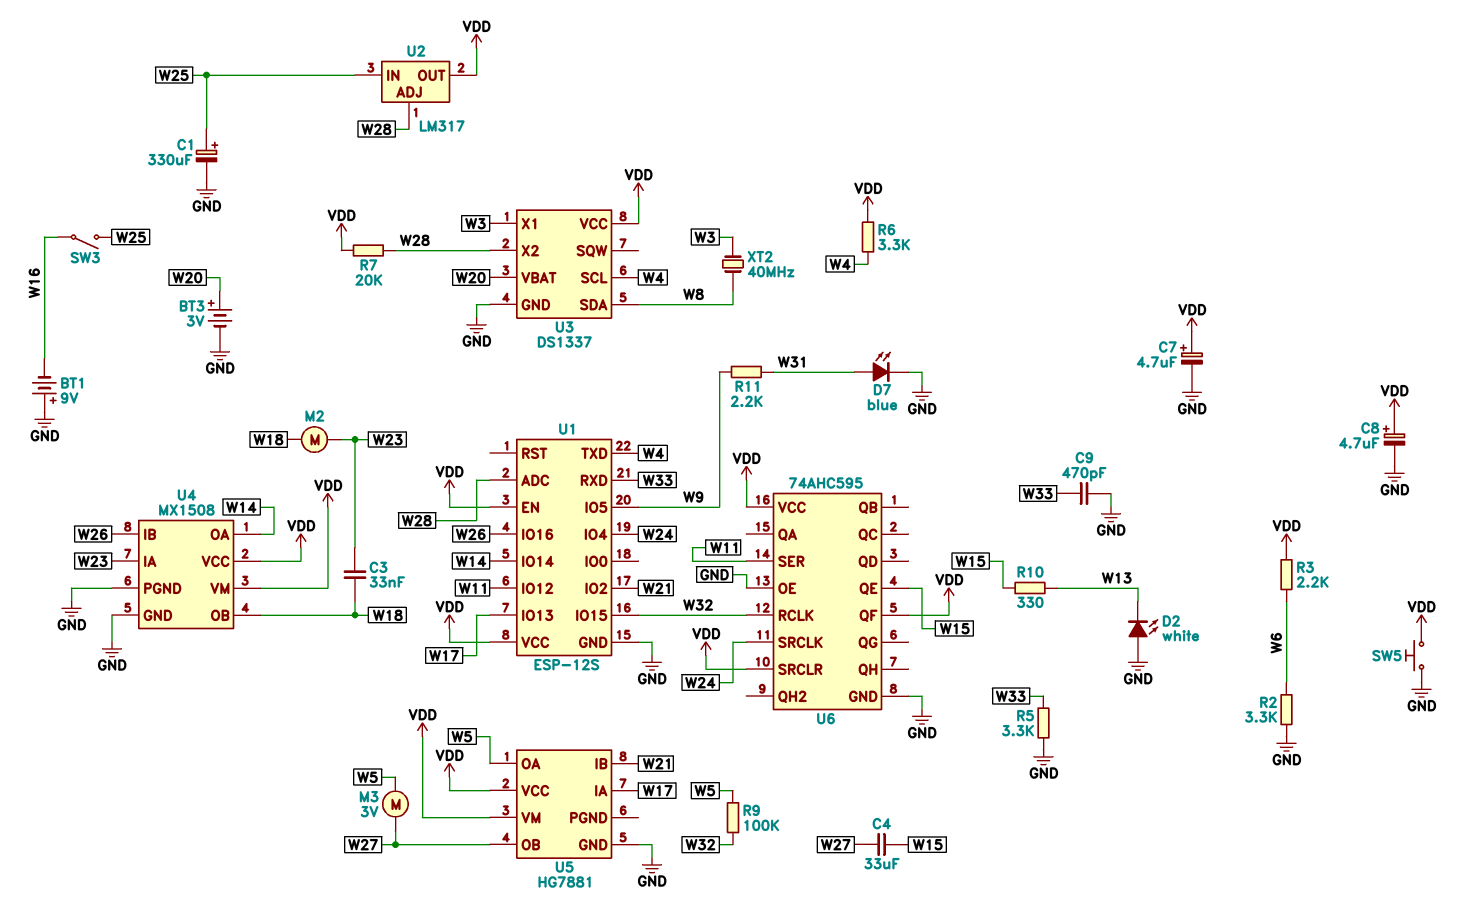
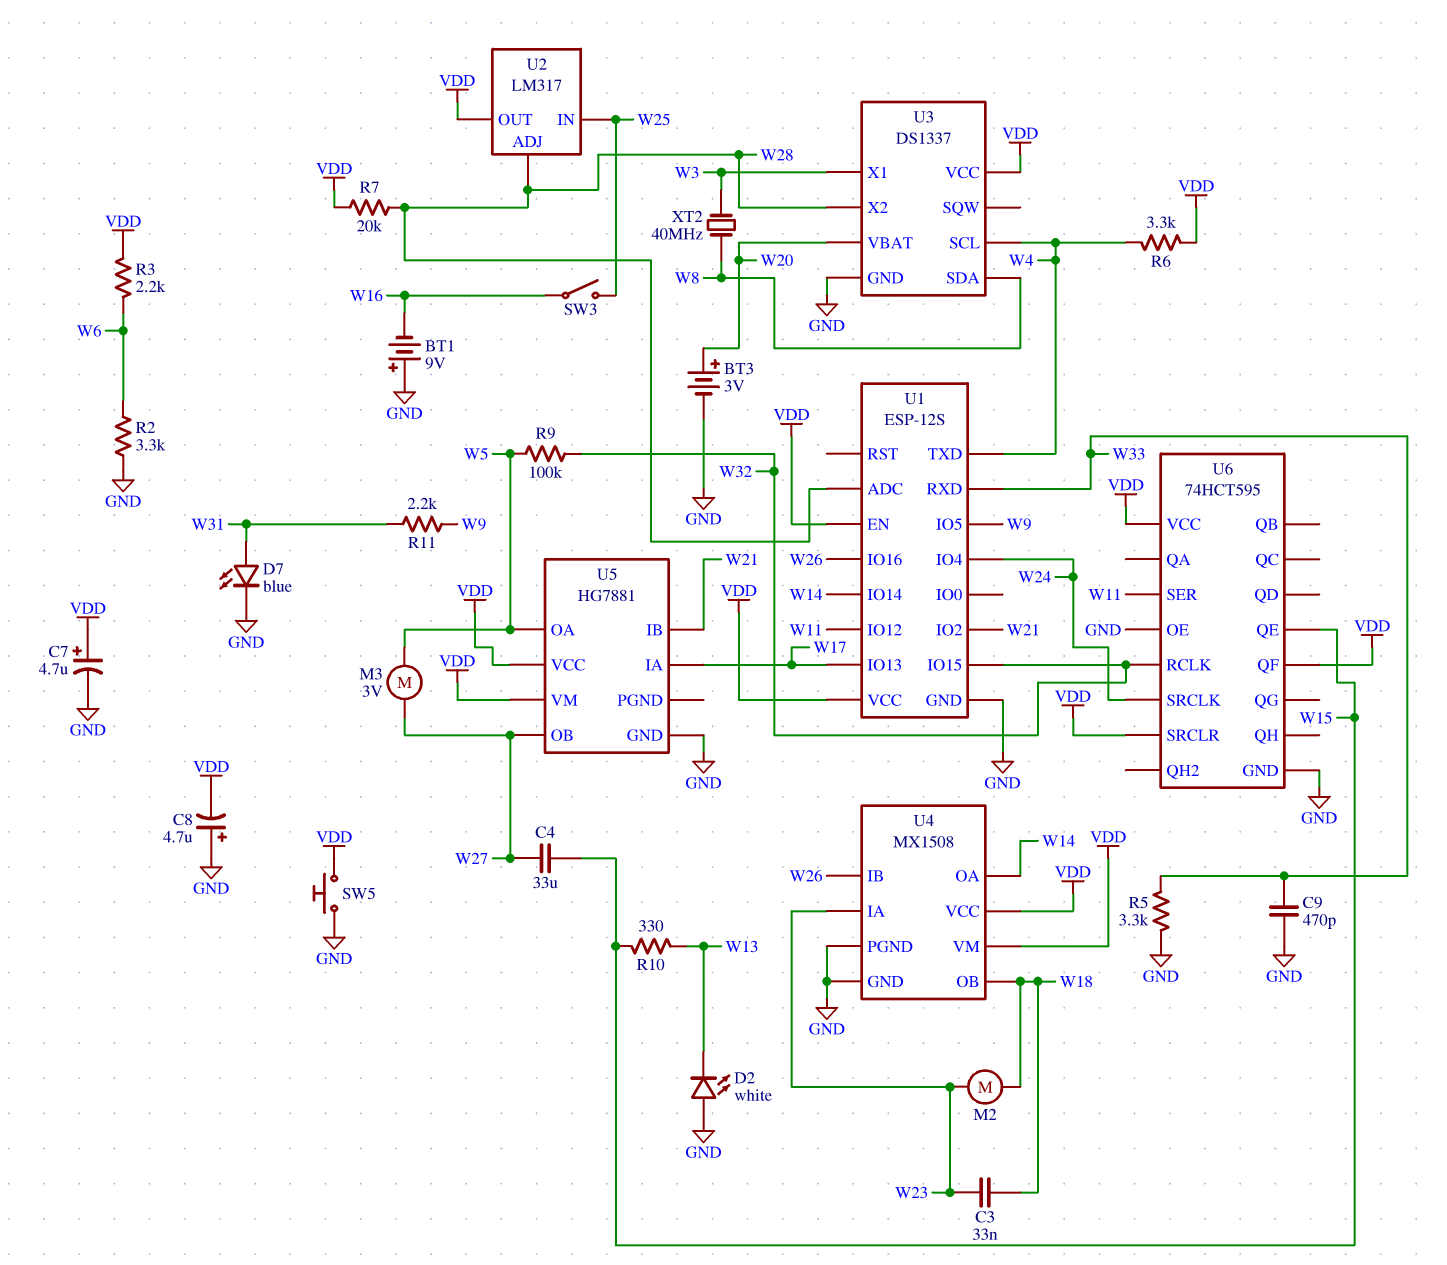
C1: 330uF (plus W25, minus GND) -> none
C8: 4.7uF (plus VDD, minus GND) -> 4.7uF (plus GND, minus VDD)
U6: 74AHC595 -> 74HCT595

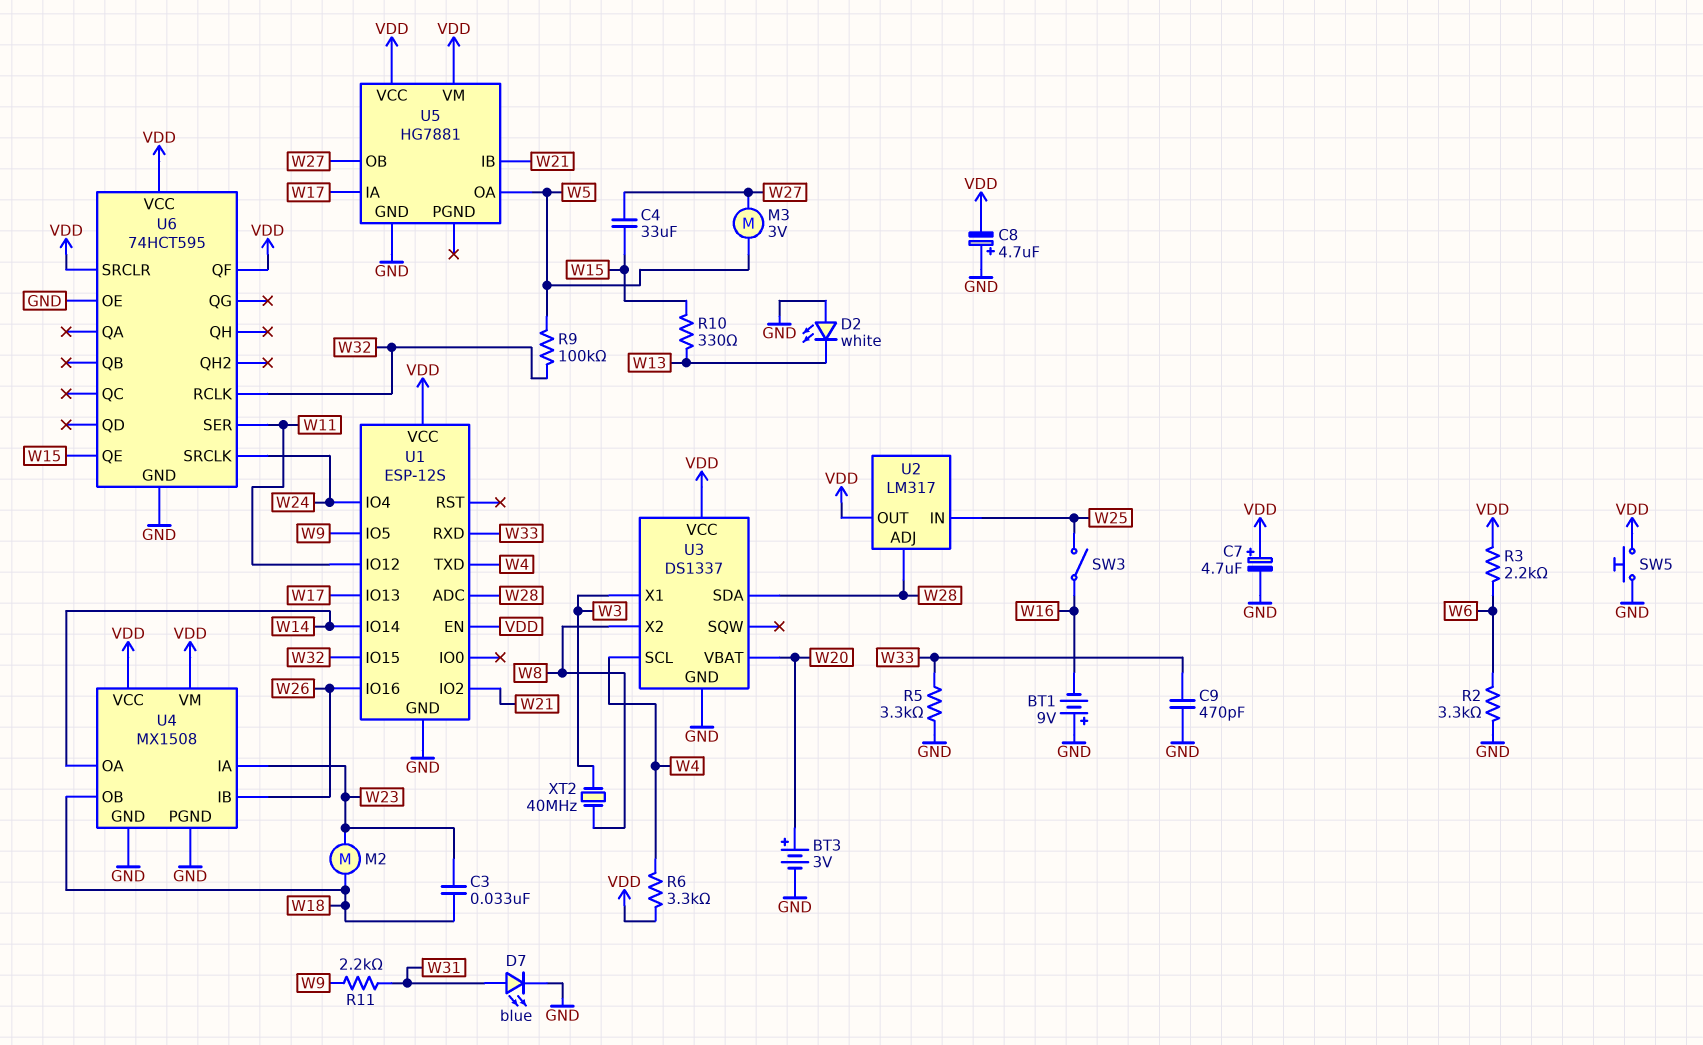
R7: 20k (VDD, W28) -> none
U3 pin SDA: W8 -> W28
U3 pin X2: W28 -> W8

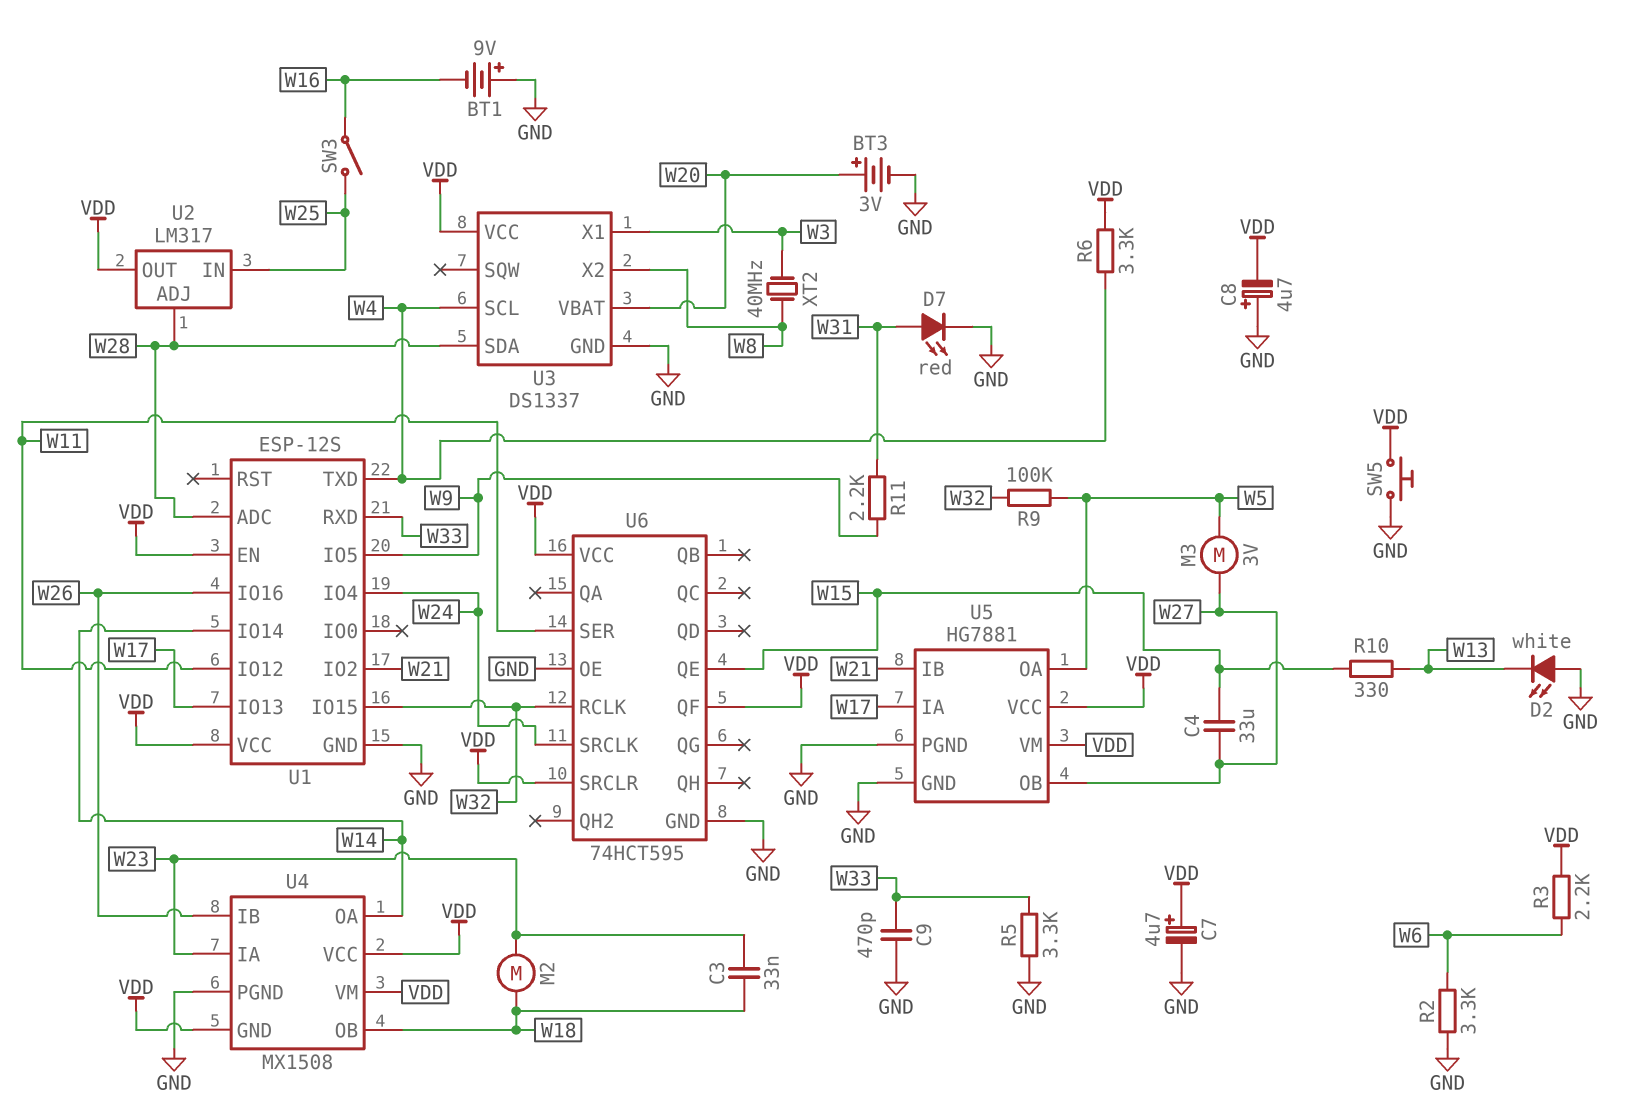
D7: LED blue (A W31, K GND) -> LED red (A W31, K GND)
U4 pin GND: GND -> VDD
U5 pin PGND: none -> GND

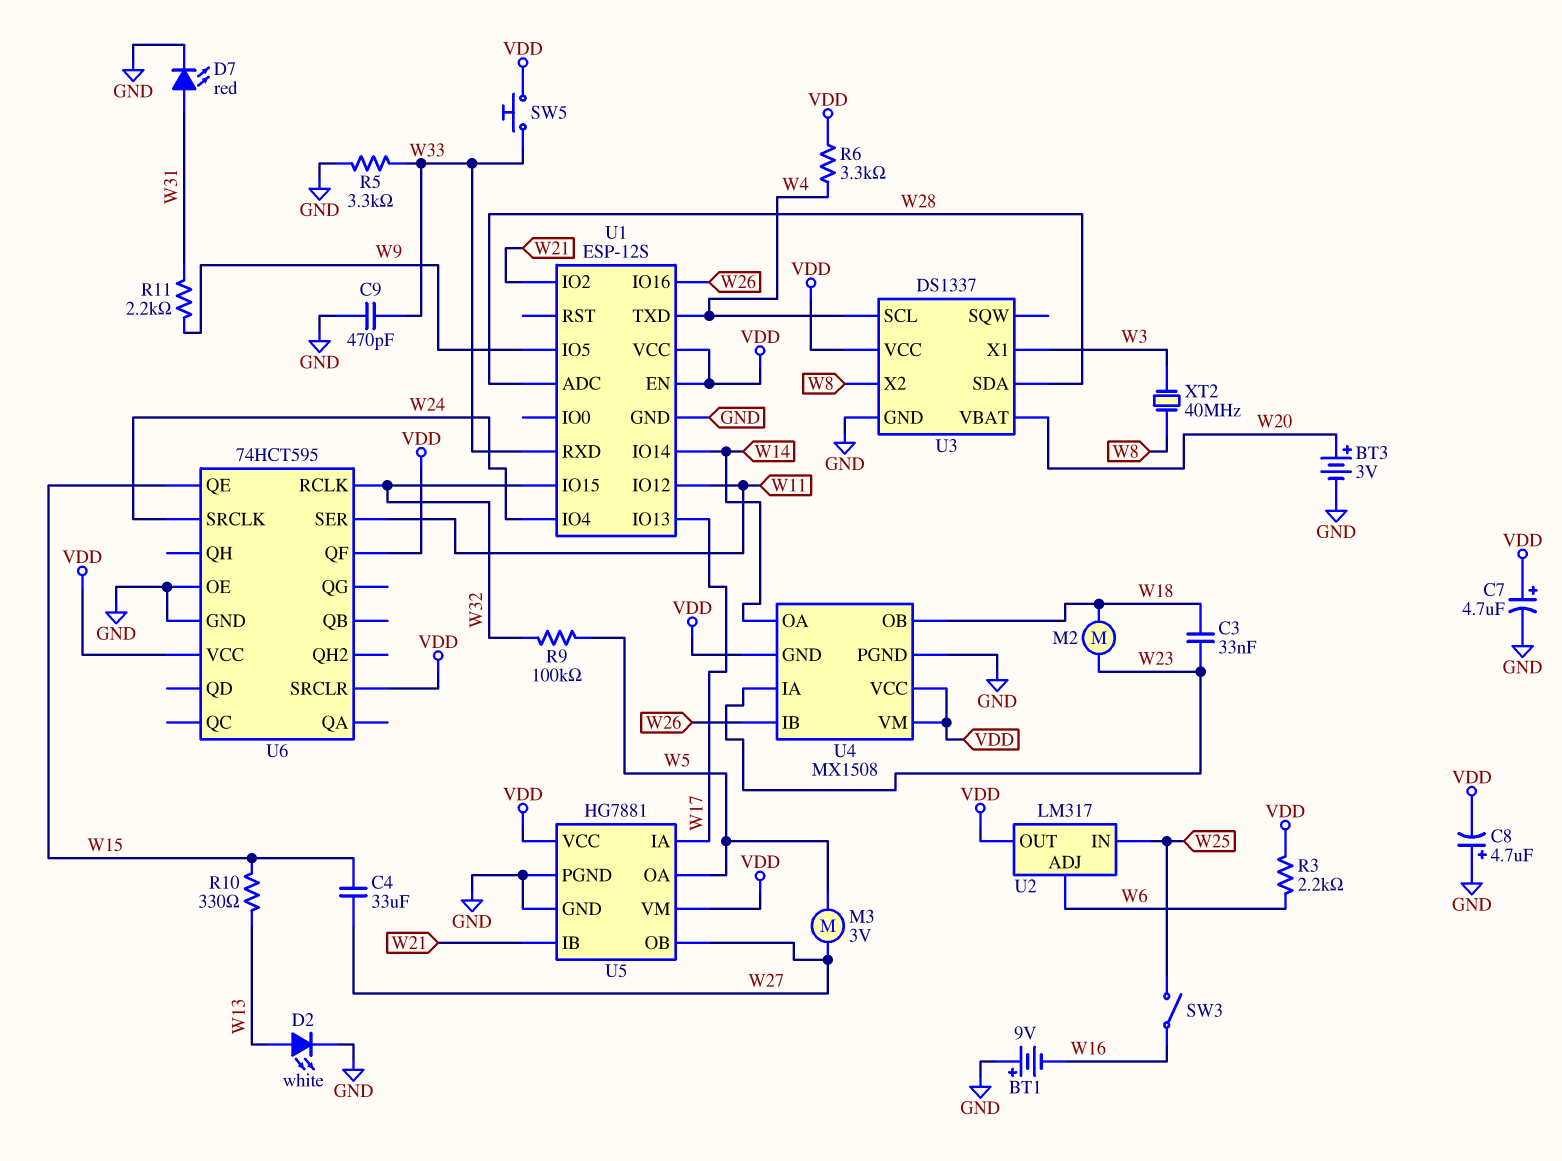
D2: LED white (A GND, K W13) -> LED white (A W13, K GND)
R2: 3.3k (GND, W6) -> none
SW5: button (GND, VDD) -> button (VDD, W33)
U2 pin ADJ: W28 -> W6

